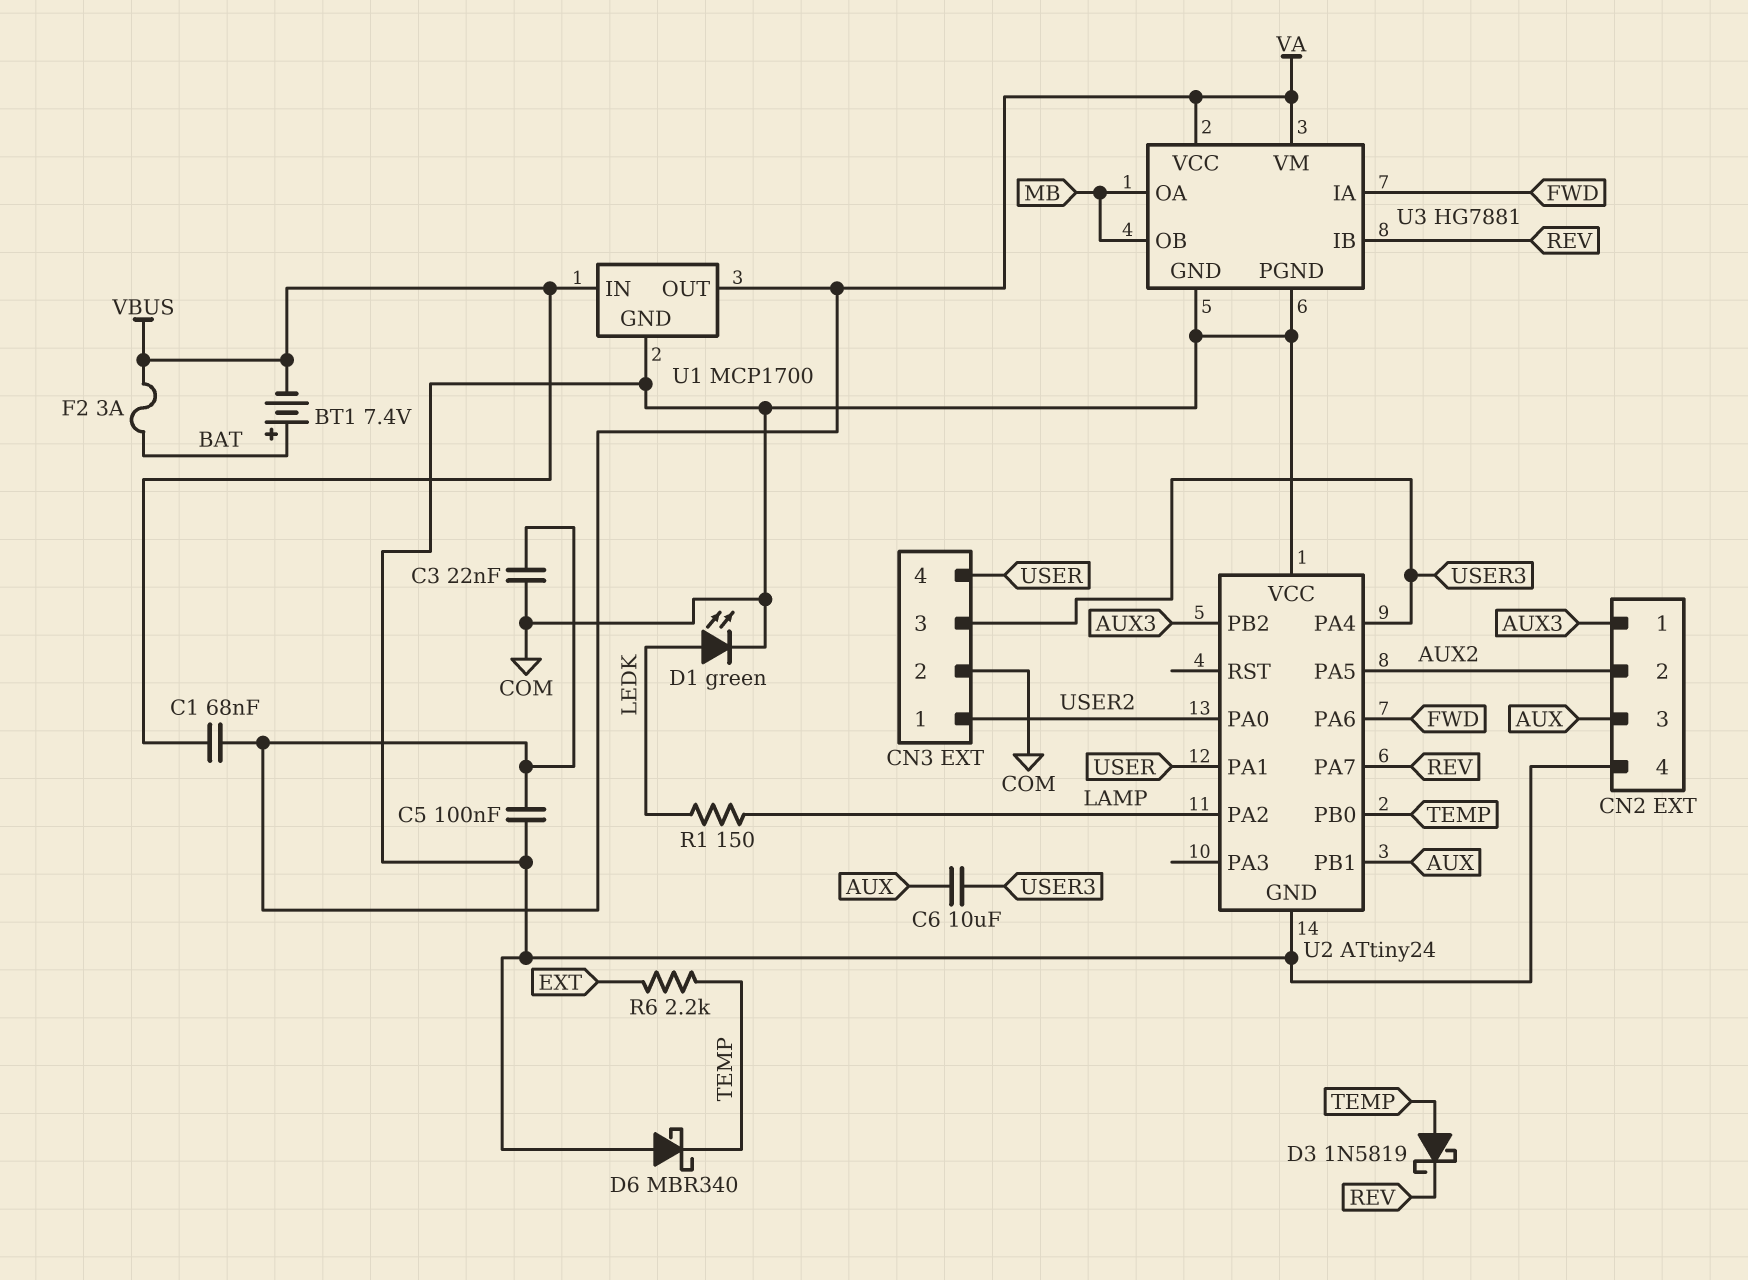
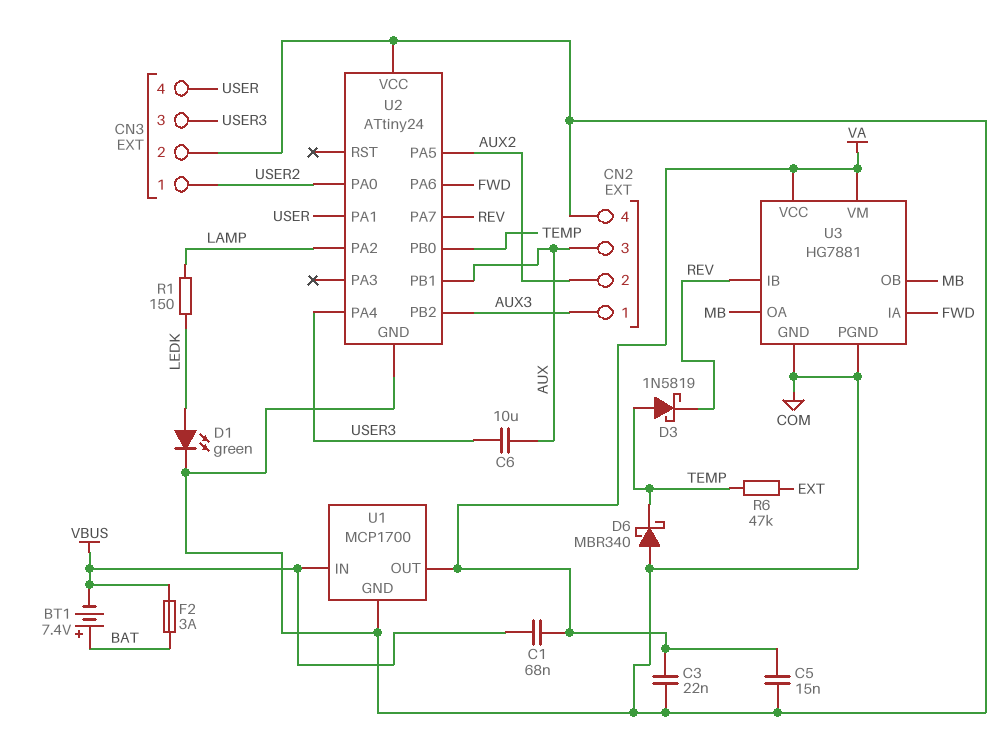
C5: 100nF (COM, VA) -> 15nF (COM, VA)
R6: 2.2k (EXT, TEMP) -> 47k (EXT, TEMP)

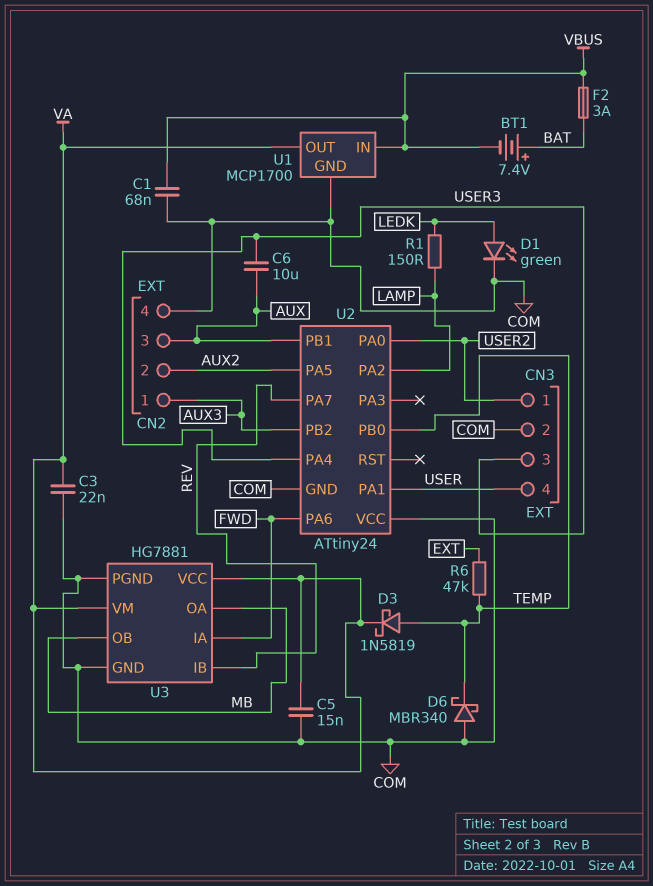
C1: 68nF (VA, VBUS) -> 68nF (COM, VBUS)
D3: schottky 1N5819 (A TEMP, K REV) -> schottky 1N5819 (A TEMP, K VA)

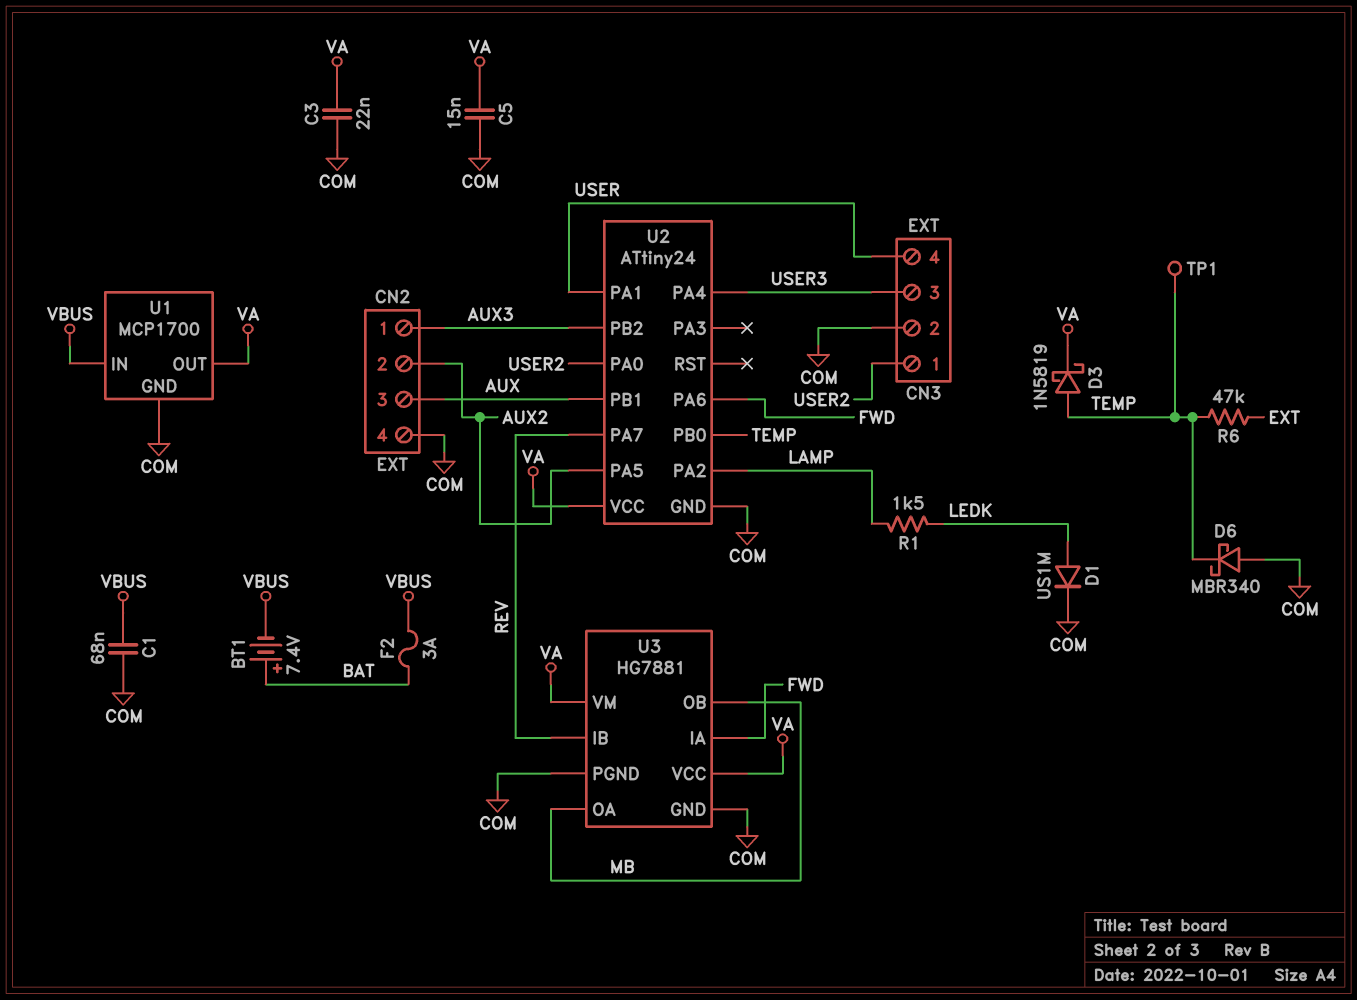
C6: 10uF (AUX, USER3) -> none
D1: LED green (A LEDK, K COM) -> diode US1M (A LEDK, K COM)
R1: 150 (LAMP, LEDK) -> 1.5k (LAMP, LEDK)
TP1: none -> test point (TEMP)
U2 pin VCC: COM -> VA

